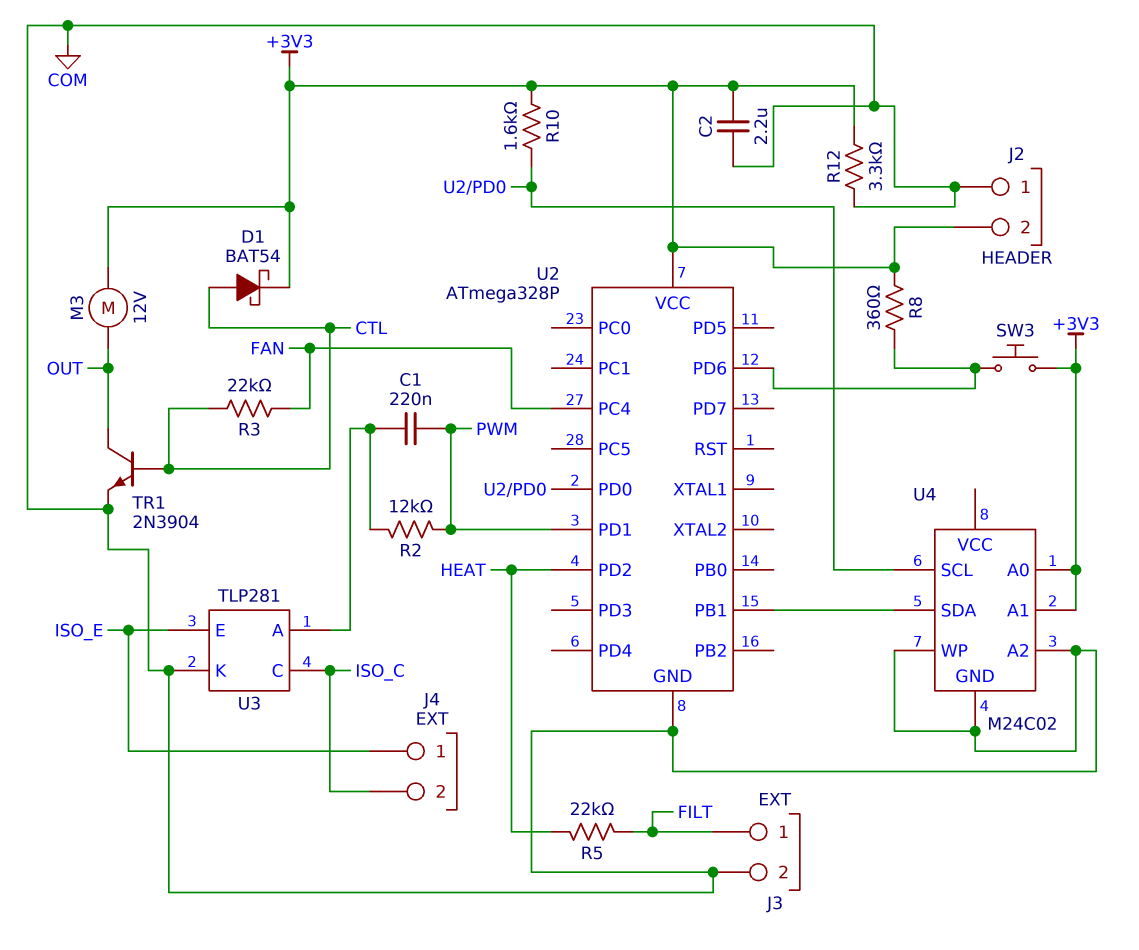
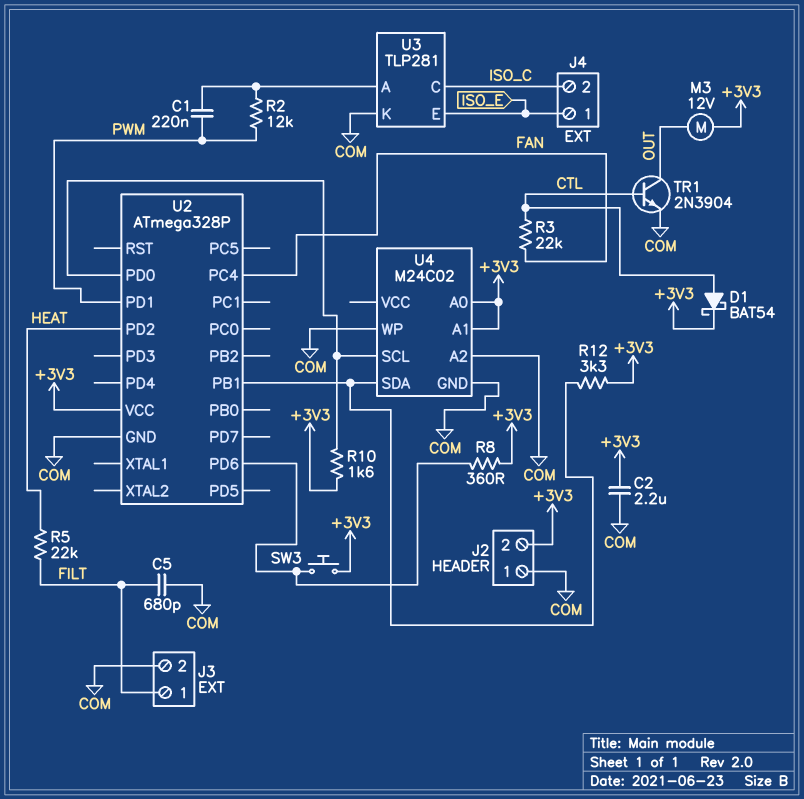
C5: none -> 680pF (COM, FILT)
R12: 3.3k (+3V3, COM) -> 3.3k (+3V3, U2/PB1)

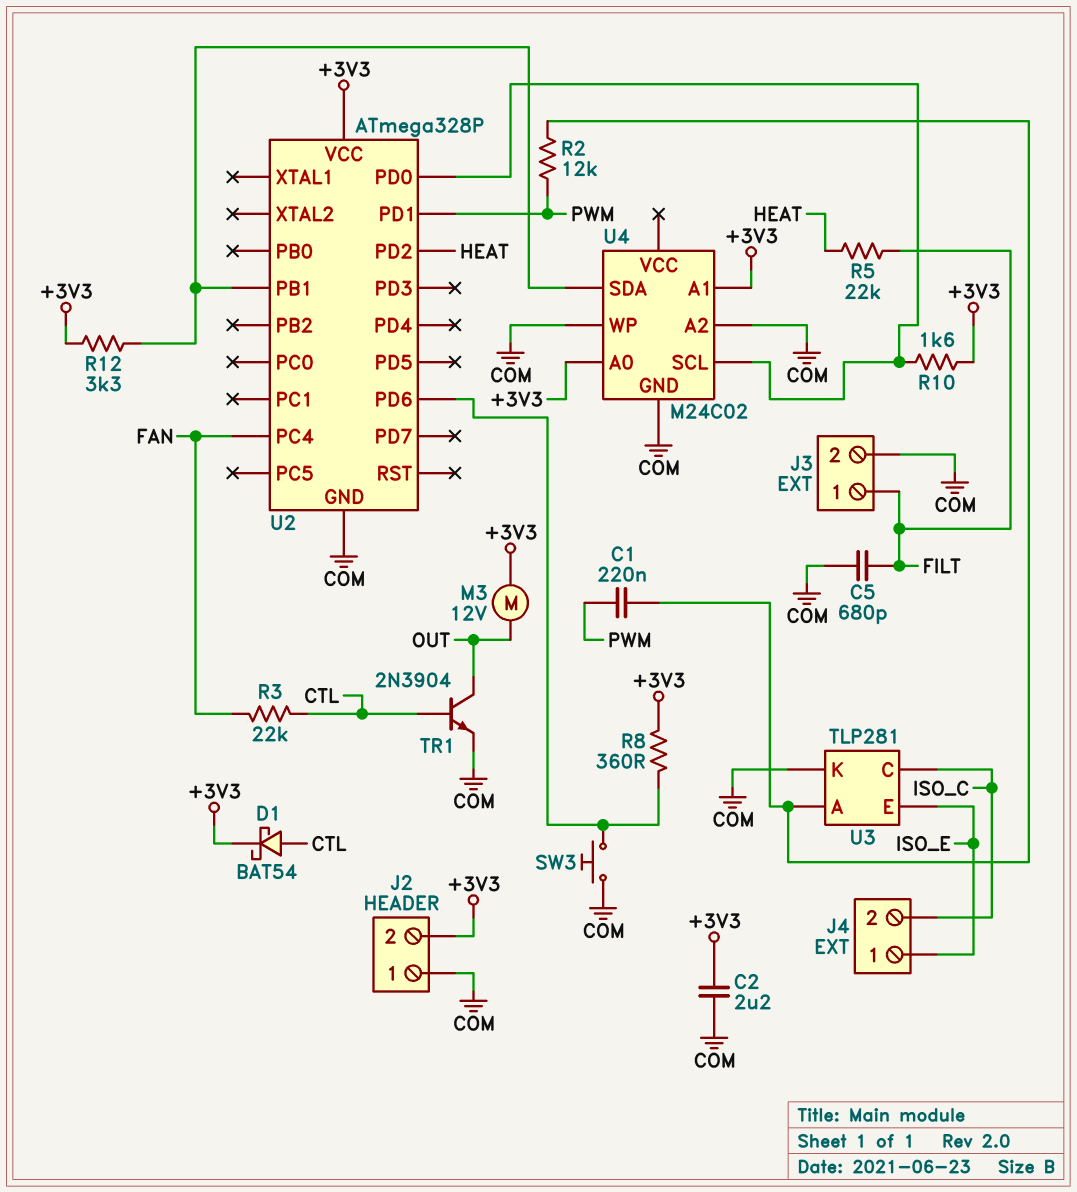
SW3: button (+3V3, U2/PD6) -> button (COM, U2/PD6)

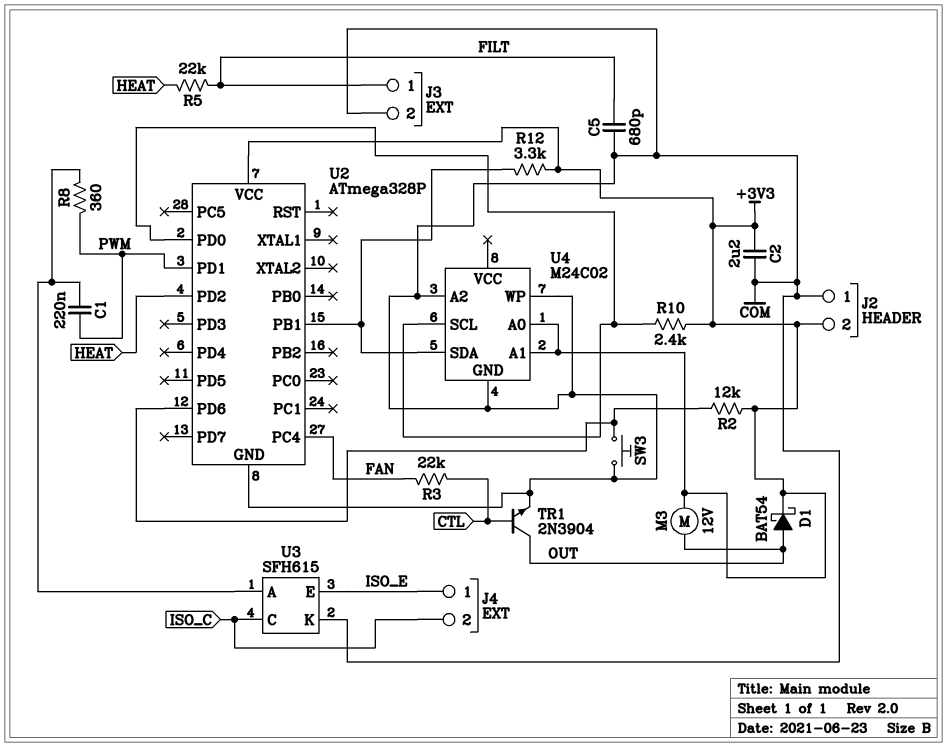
D1: schottky BAT54 (A CTL, K +3V3) -> schottky BAT54 (A OUT, K +3V3)
R2: 12k (PWM, U3/A) -> 12k (+3V3, U2/PD6)
R8: 360 (+3V3, U2/PD6) -> 360 (PWM, U3/A)
R10: 1.6k (+3V3, U2/PD0) -> 2.4k (+3V3, U2/PD0)
U3: TLP281 -> SFH615

